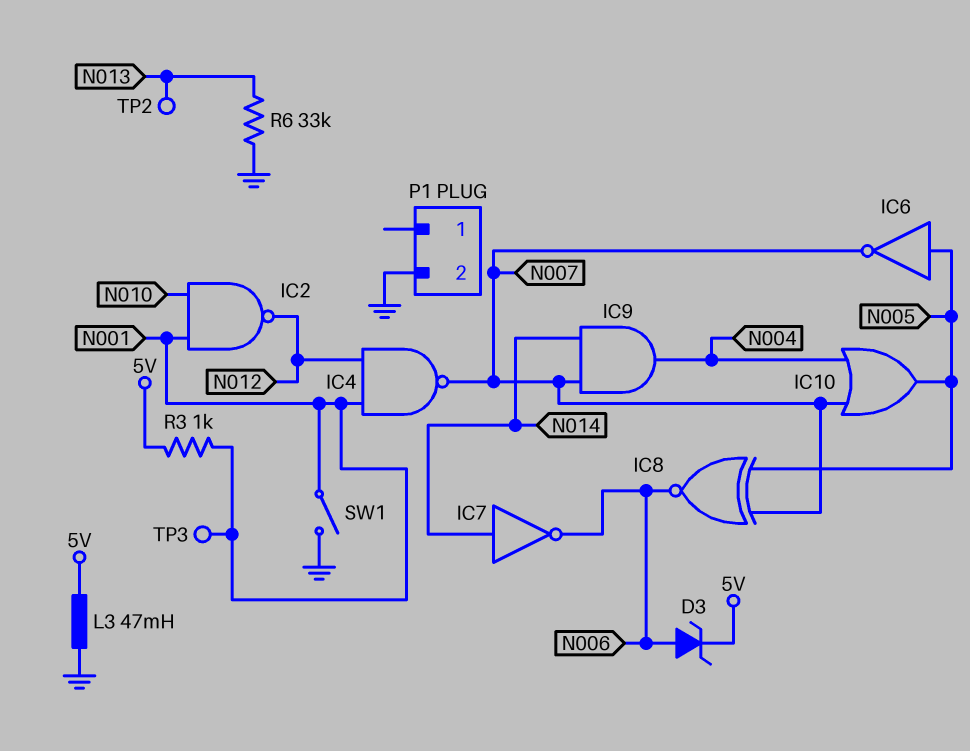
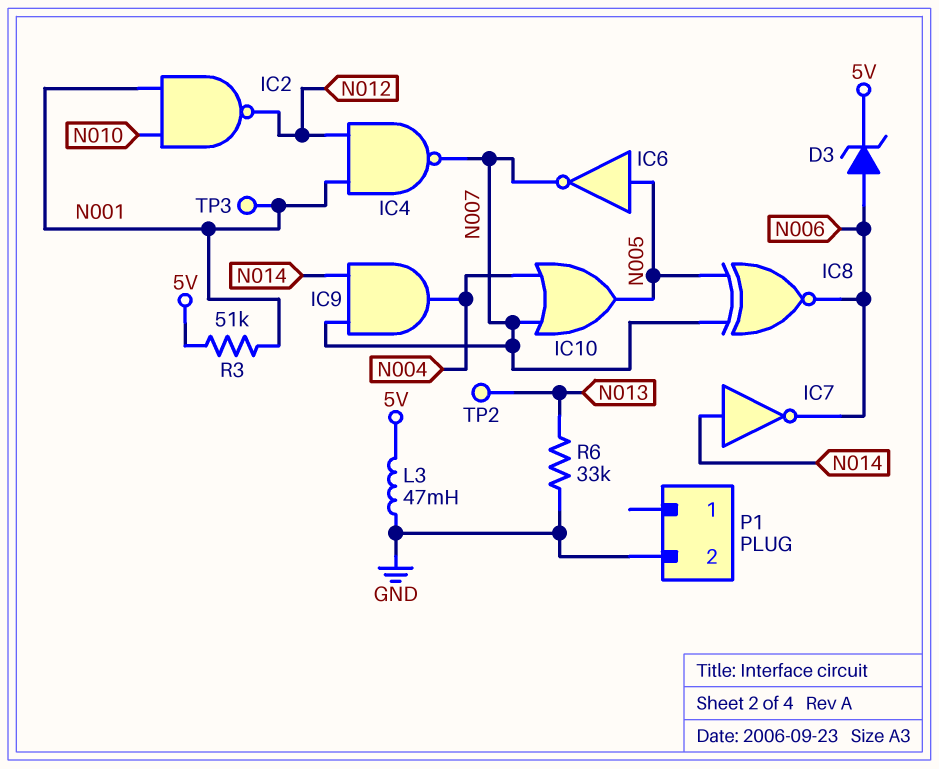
R3: 1k (5V, N001) -> 51k (5V, N001)
SW1: switch (GND, N001) -> none

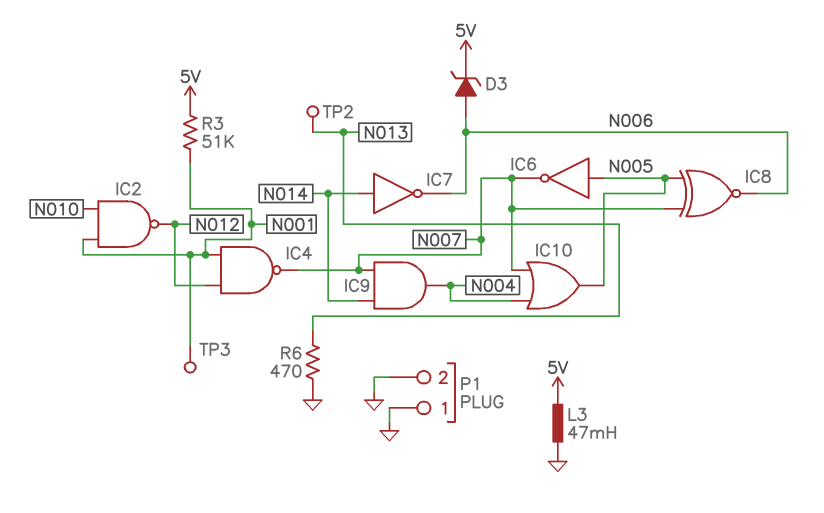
P1 pin 1: none -> GND
R6: 33k (GND, N013) -> 470 (GND, N013)

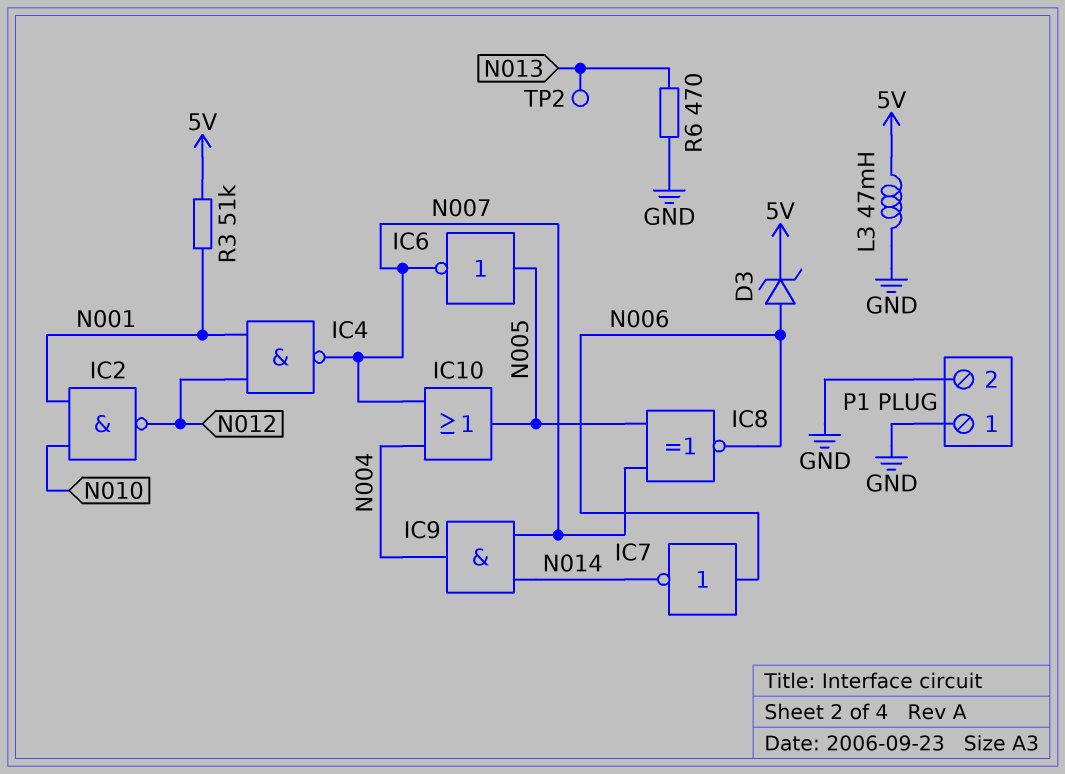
IC7: NOT (in N014, out N006) -> NOT (in N006, out N014)
TP3: test point (N001) -> none

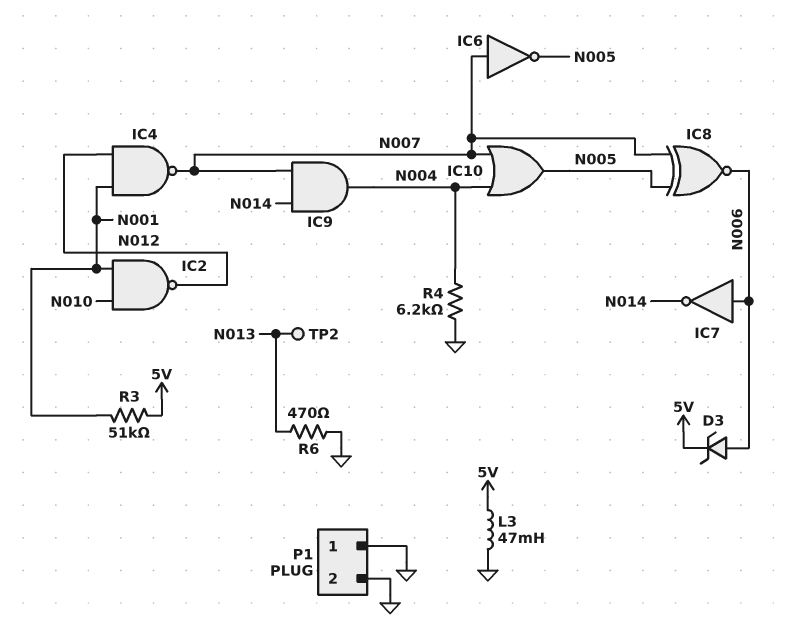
IC6: NOT (in N005, out N007) -> NOT (in N007, out N005)
R4: none -> 6.2k (GND, N004)

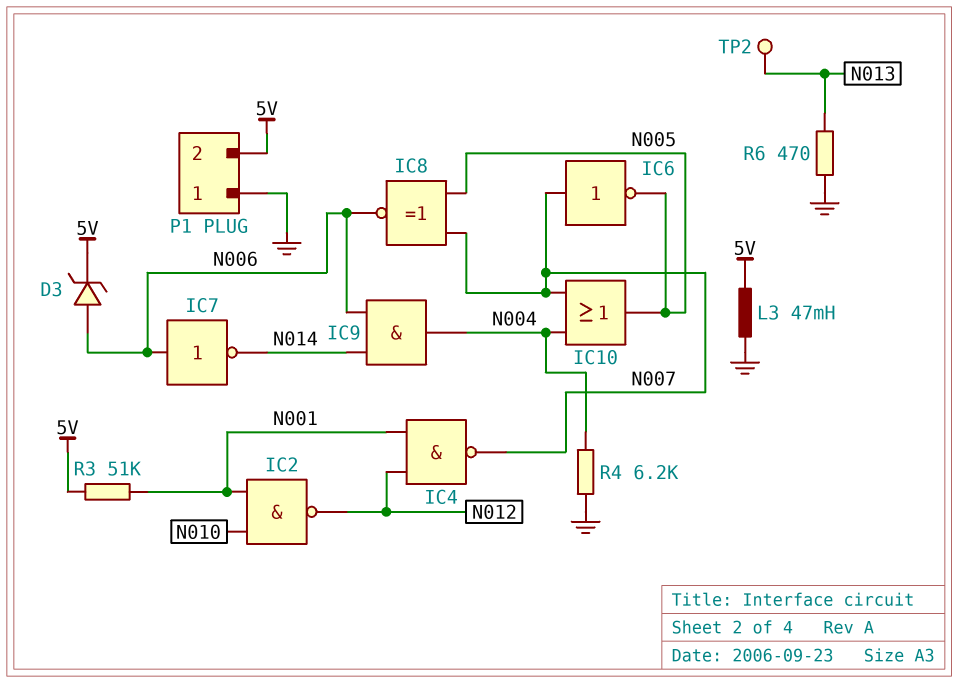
IC9: AND (in N007, in N014, out N004) -> AND (in N006, in N014, out N004)
P1 pin 2: GND -> 5V

